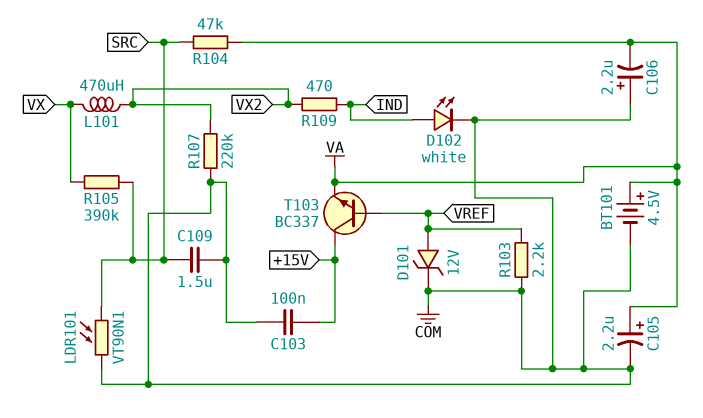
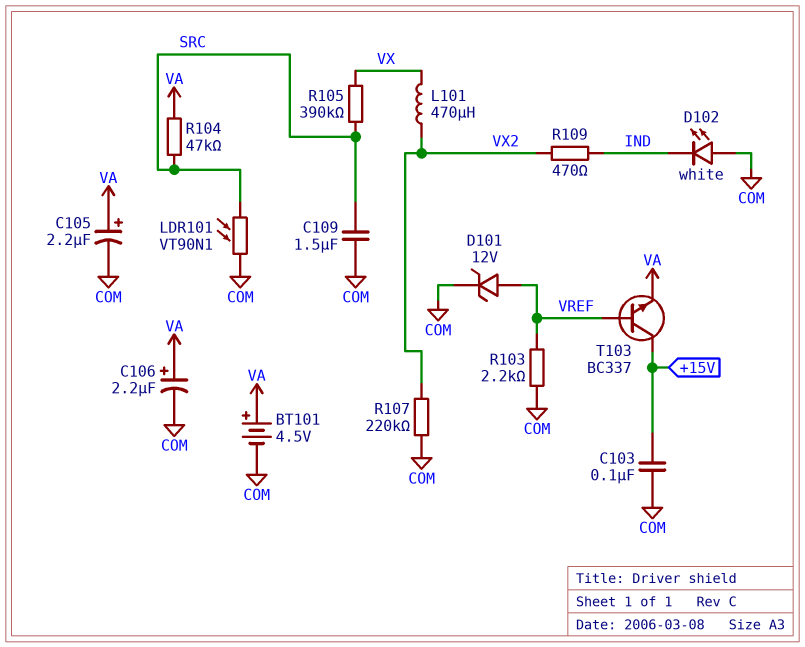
C106: 2.2uF (plus COM, minus VA) -> 2.2uF (plus VA, minus COM)
D102: LED white (A IND, K COM) -> LED white (A COM, K IND)

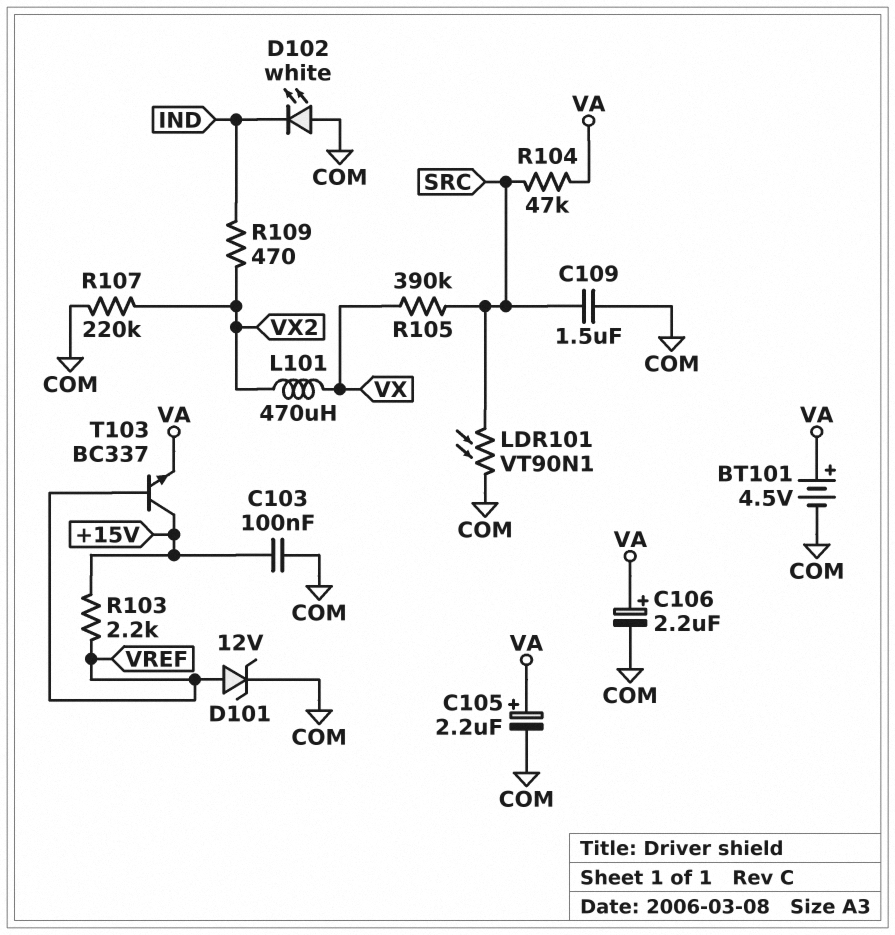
R103: 2.2k (COM, VREF) -> 2.2k (+15V, VREF)

